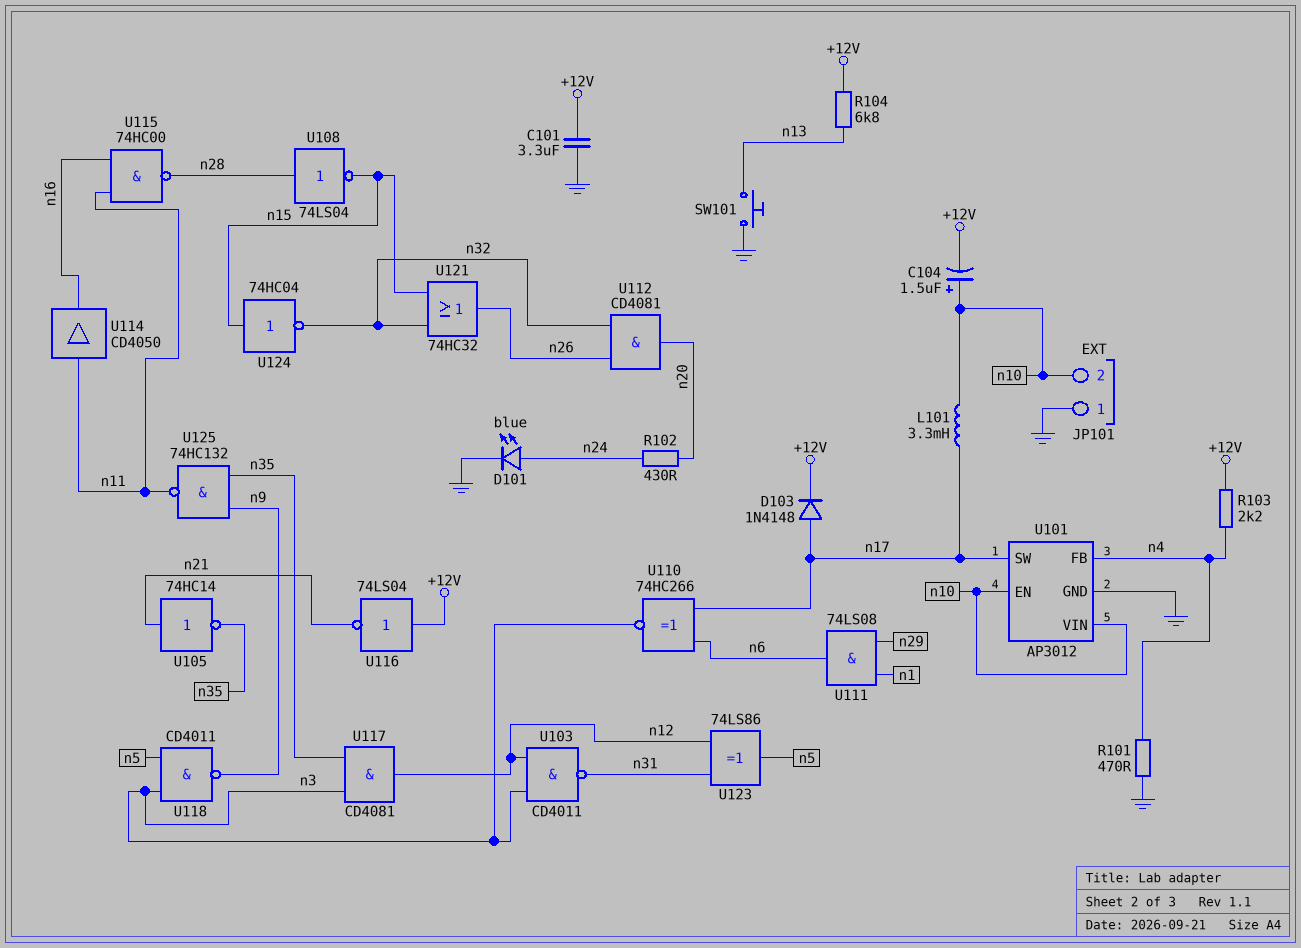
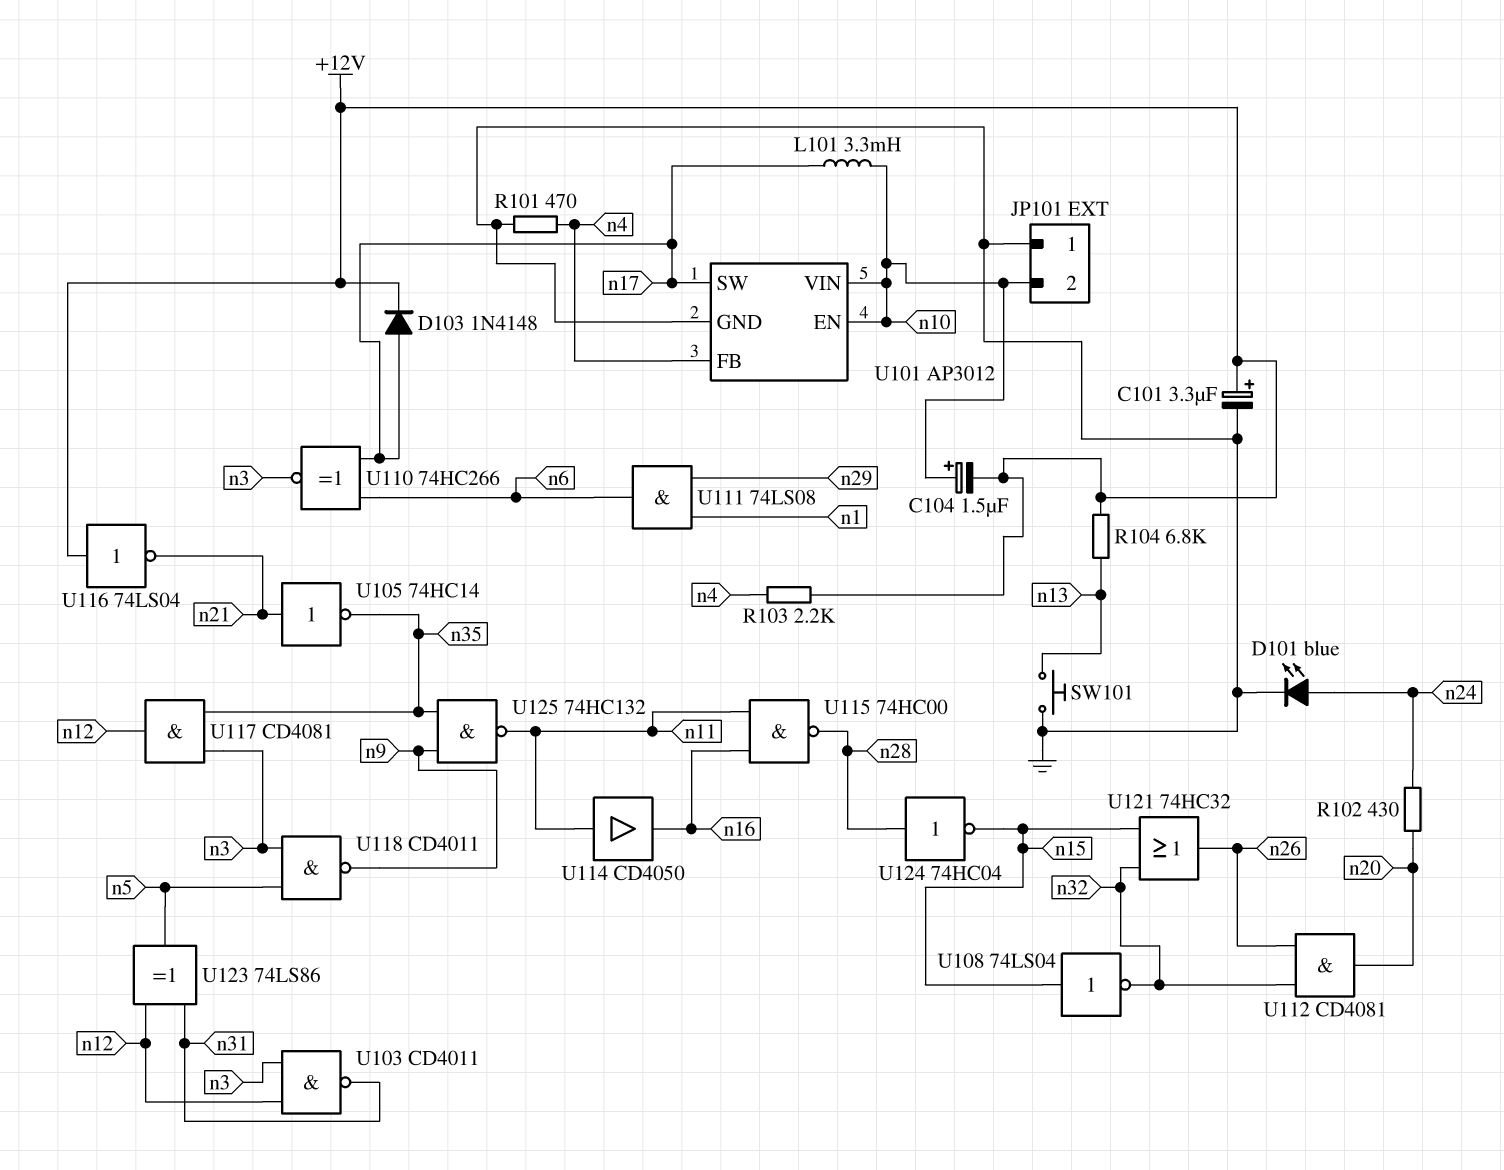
C101: 3.3uF (+12V, GND) -> 3.3uF (plus +12V, minus GND)
U108: NOT 74LS04 (in n28, out n15) -> NOT 74LS04 (in n15, out n32)
U124: NOT 74HC04 (in n15, out n32) -> NOT 74HC04 (in n28, out n15)

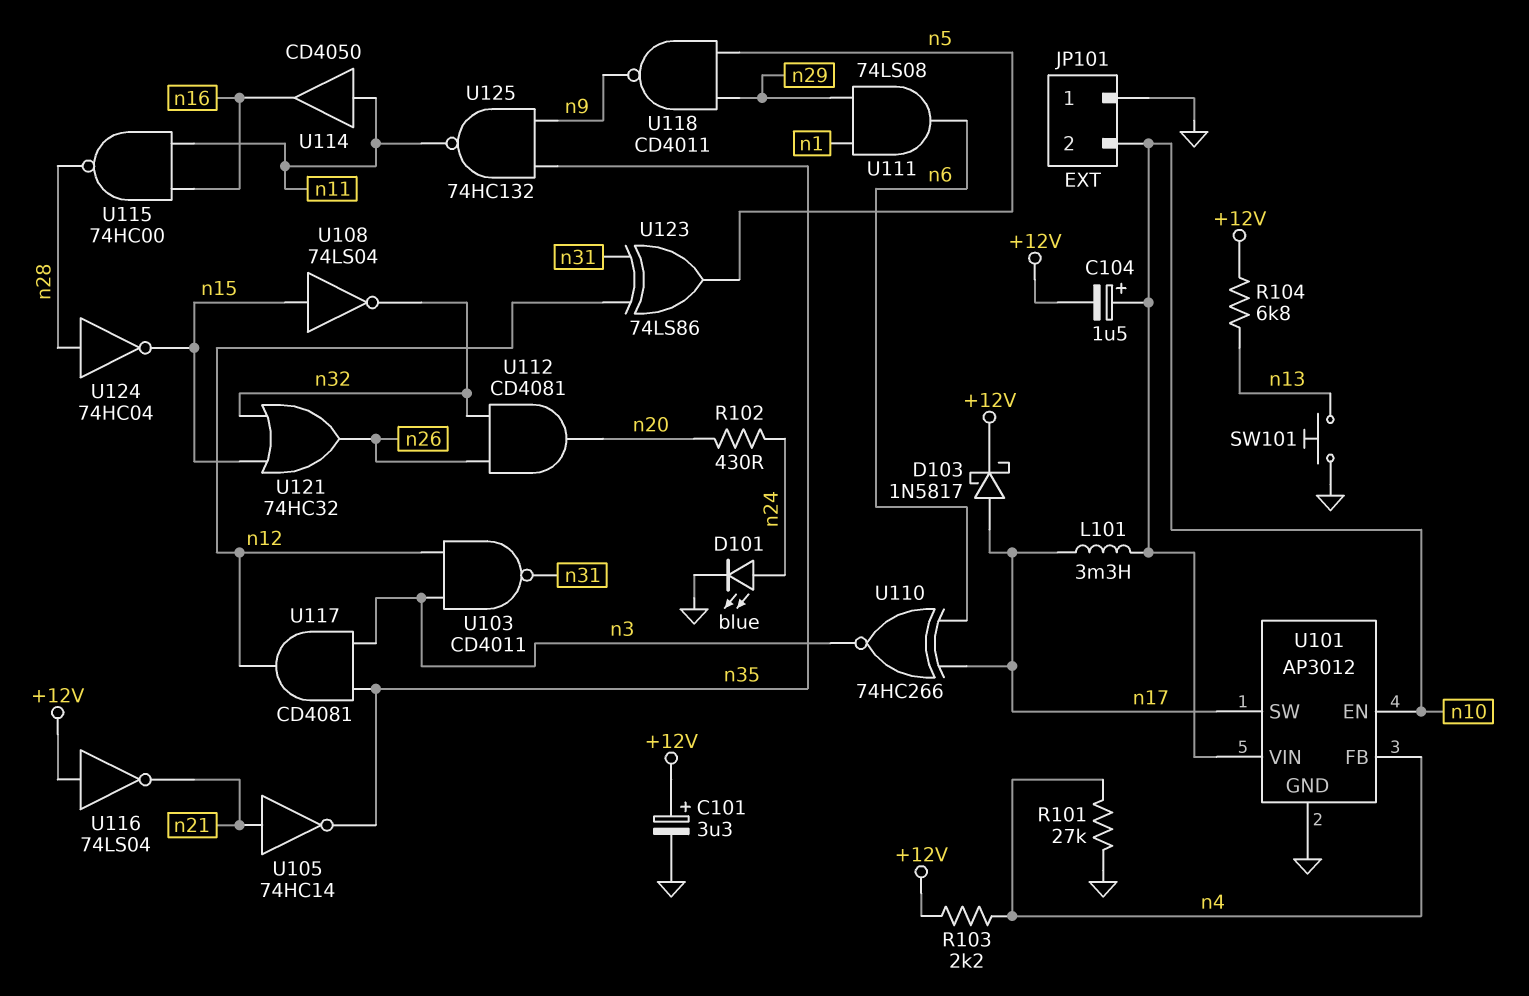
D103: diode 1N4148 (A n17, K +12V) -> schottky 1N5817 (A n17, K +12V)
R101: 470 (GND, n4) -> 27k (GND, n4)
U118: NAND CD4011 (in n3, in n5, out n9) -> NAND CD4011 (in n5, in n29, out n9)

